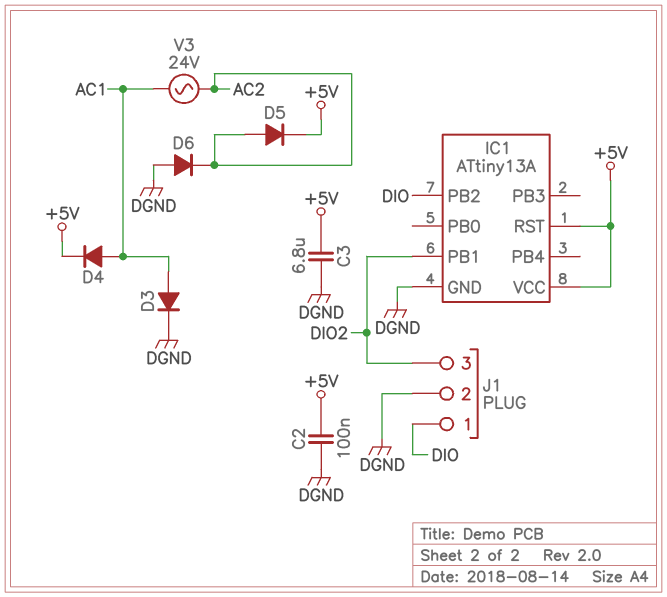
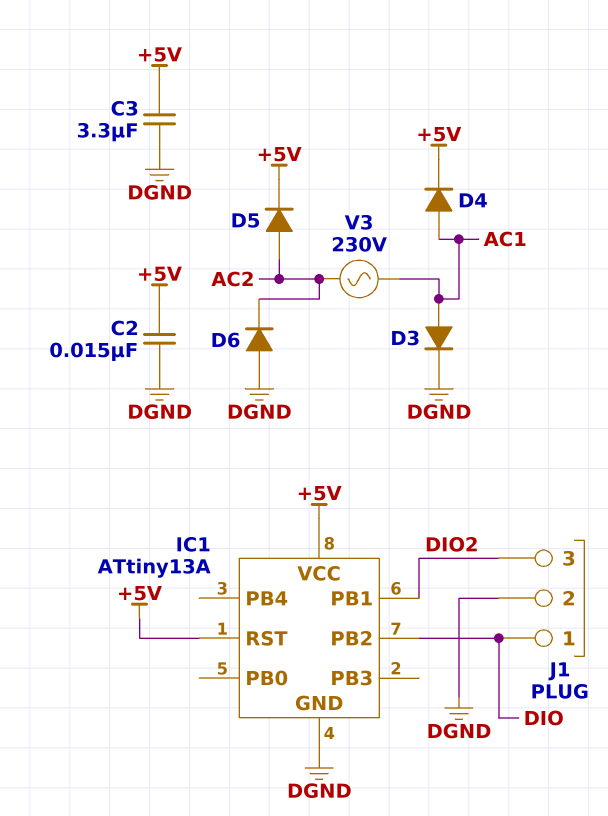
C2: 100nF (+5V, DGND) -> 15nF (+5V, DGND)
C3: 6.8uF (+5V, DGND) -> 3.3uF (+5V, DGND)
V3: AC 24V (AC1, AC2) -> AC 230V (AC1, AC2)

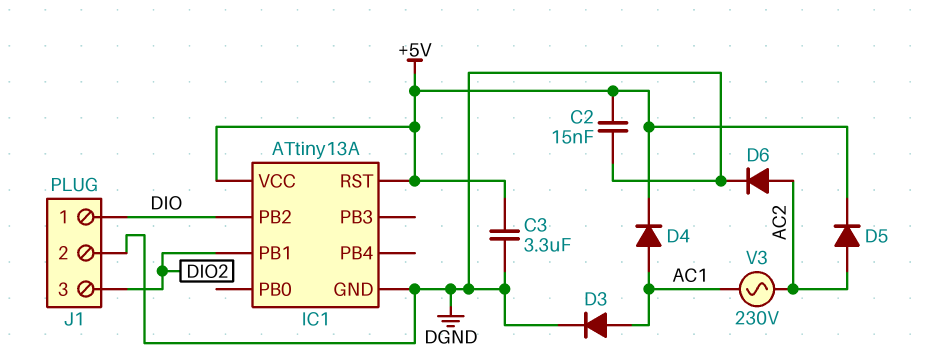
D6: diode (A DGND, K AC2) -> diode (A AC2, K DGND)

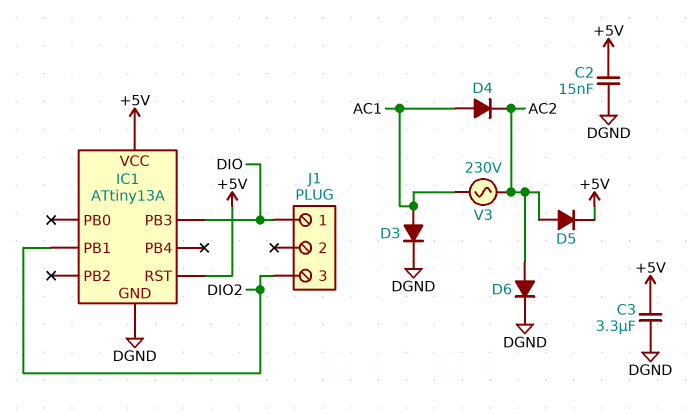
D4: diode (A AC1, K +5V) -> diode (A AC1, K AC2)
IC1 pin PB2: DIO -> none
IC1 pin PB3: none -> DIO
J1 pin 2: DGND -> none

